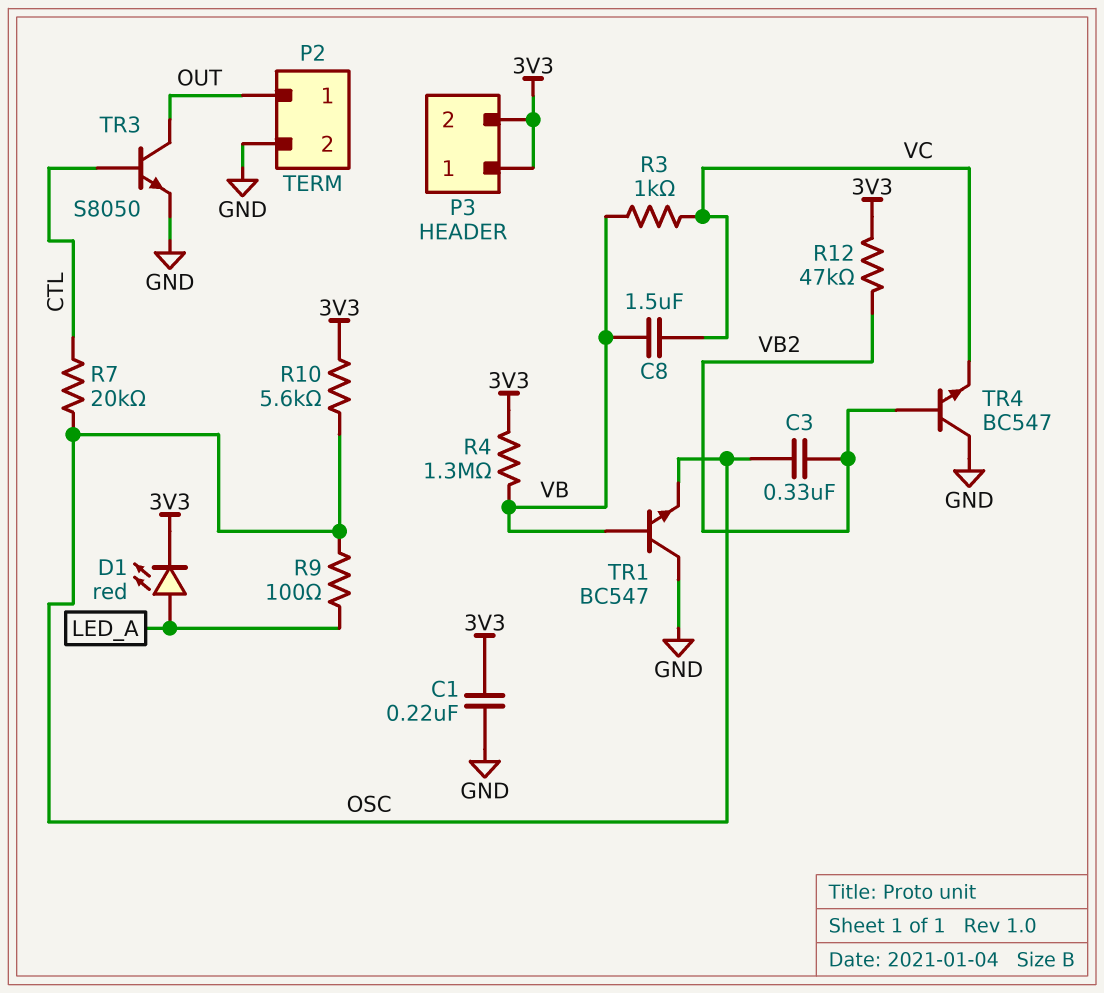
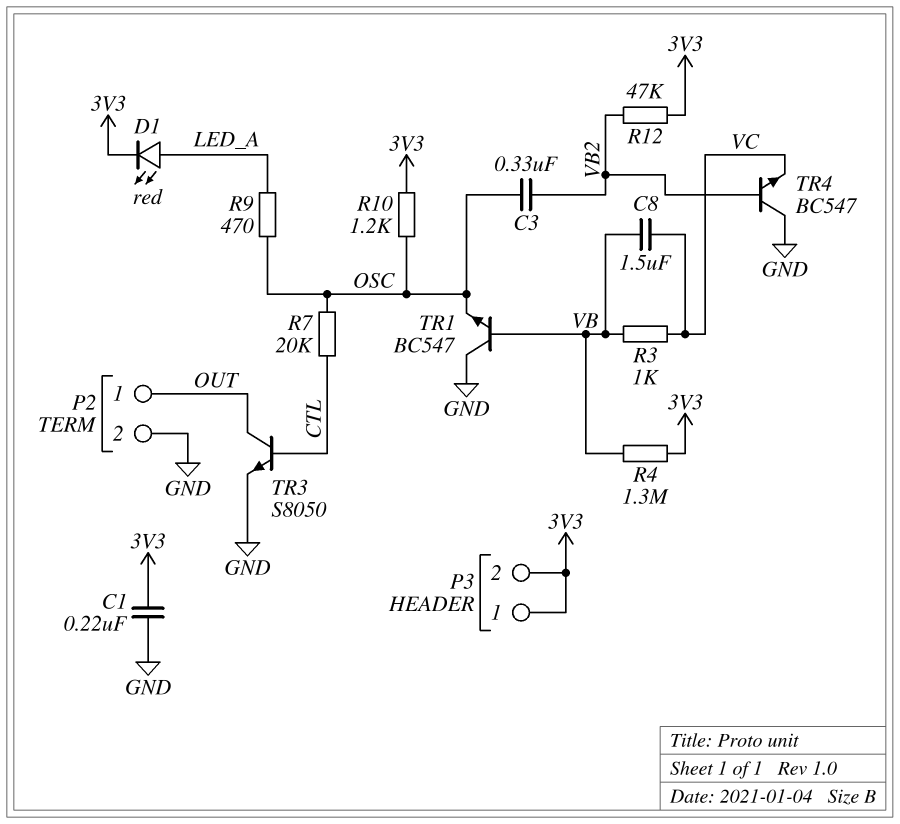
R9: 100 (LED_A, OSC) -> 470 (LED_A, OSC)
R10: 5.6k (3V3, OSC) -> 1.2k (3V3, OSC)

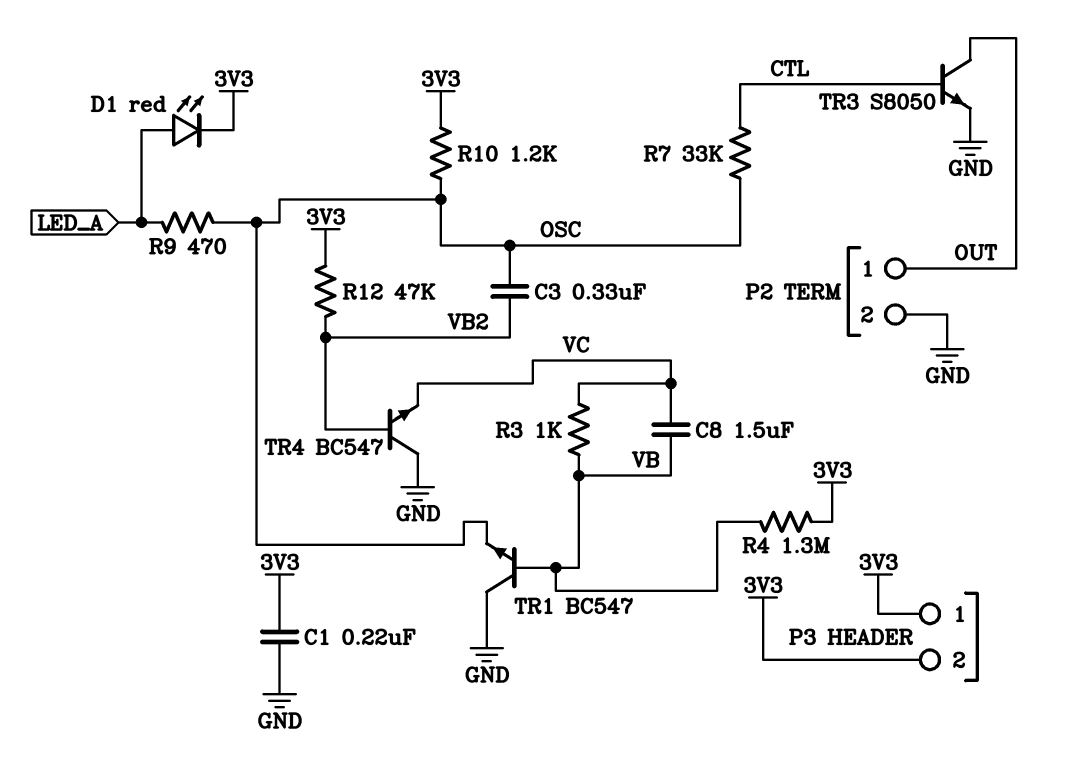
R7: 20k (CTL, OSC) -> 33k (CTL, OSC)

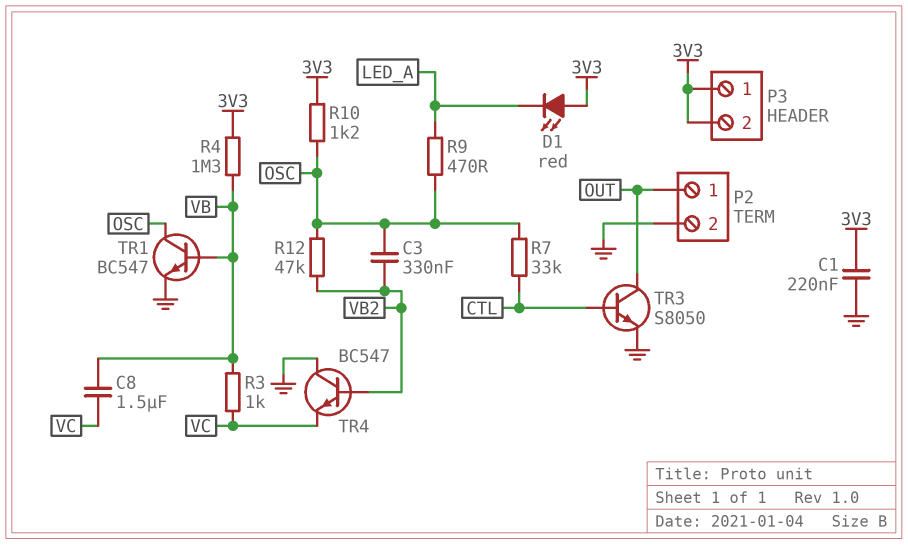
D1: LED red (A LED_A, K 3V3) -> LED red (A 3V3, K LED_A)
R12: 47k (3V3, VB2) -> 47k (OSC, VB2)
TR1: NPN BC547 (B VB, C GND, E OSC) -> NPN BC547 (B VB, C OSC, E GND)

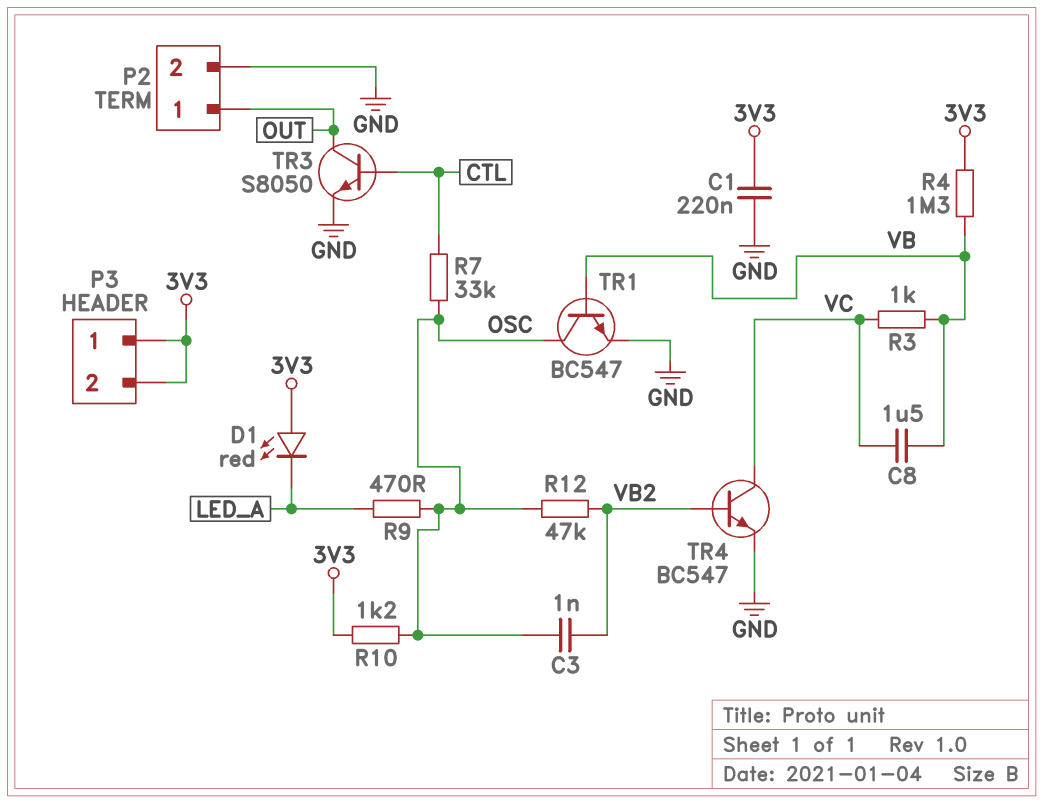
C3: 330nF (OSC, VB2) -> 1nF (OSC, VB2)
TR4: NPN BC547 (B VB2, C GND, E VC) -> NPN BC547 (B VB2, C VC, E GND)

